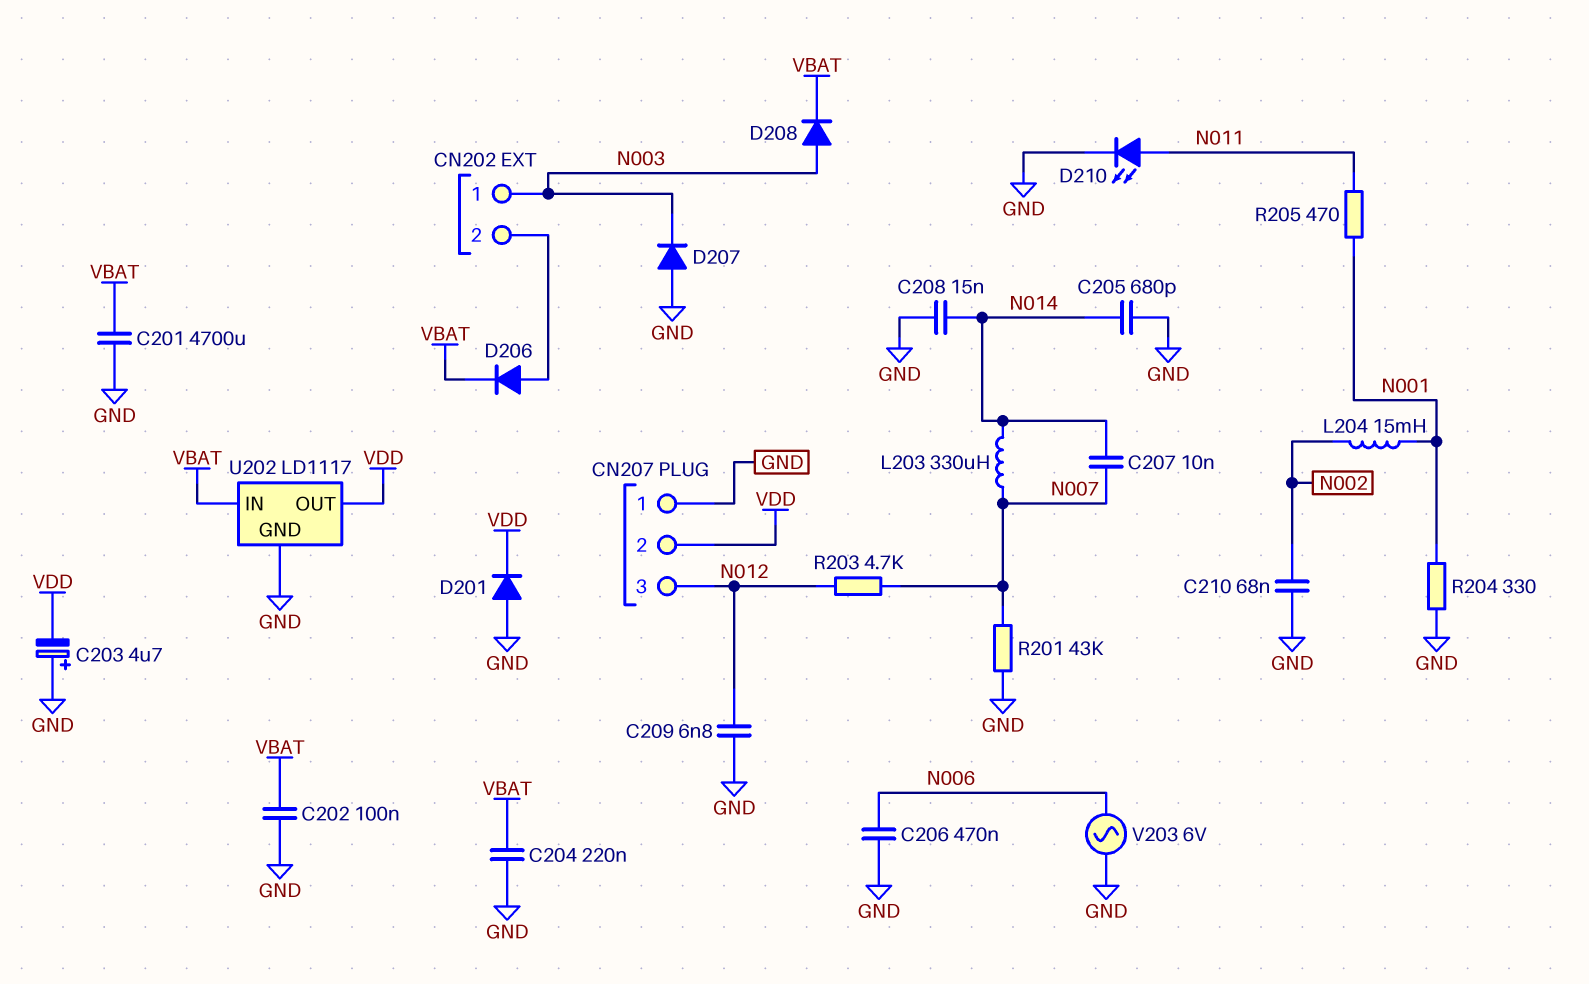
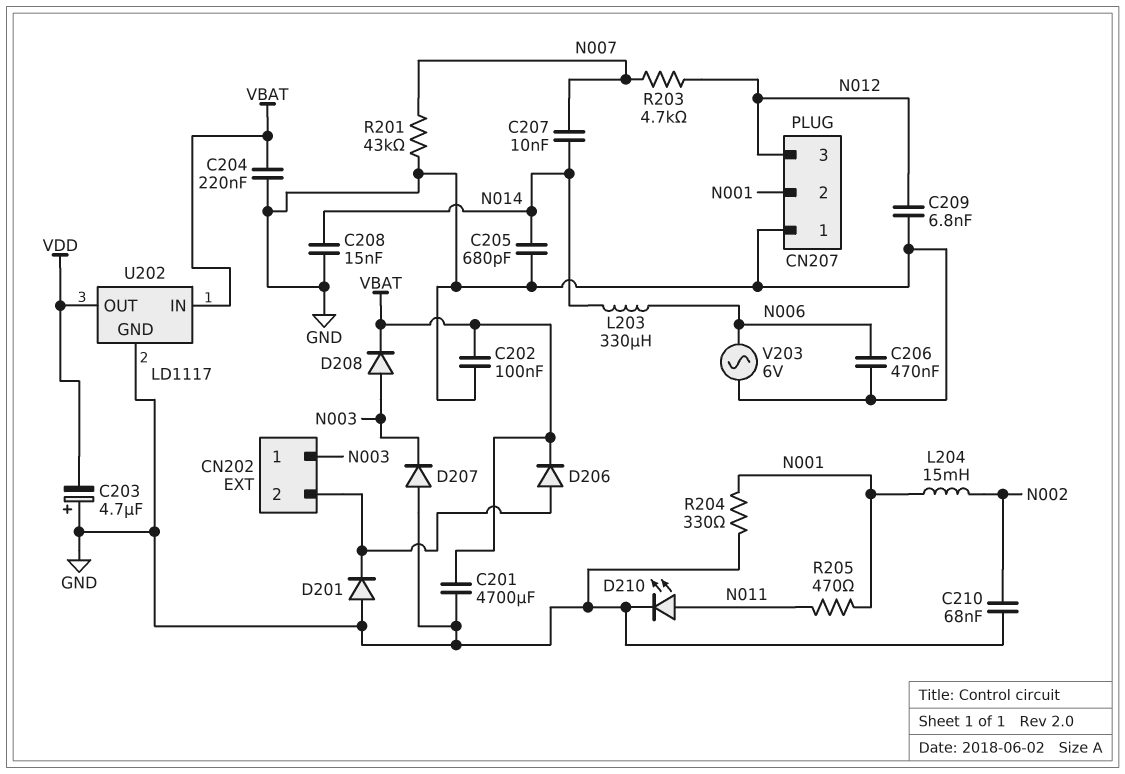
CN207 pin 2: VDD -> N001
D201: diode (A GND, K VDD) -> diode (A GND, K CN202/2)
L203: 330uH (N007, N014) -> 330uH (N006, N014)

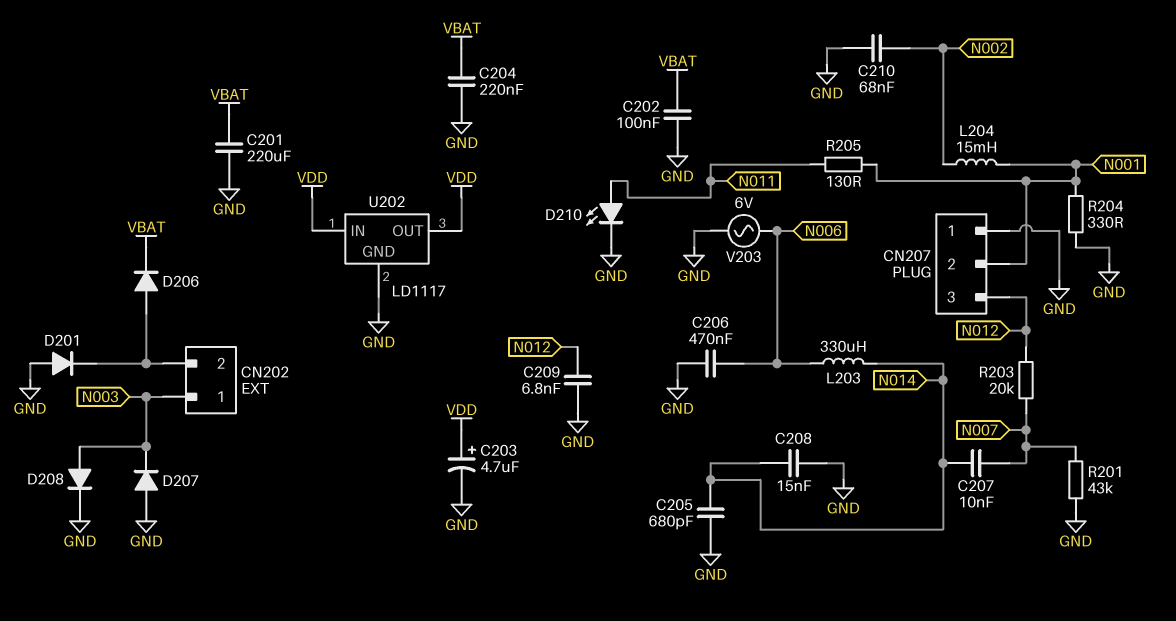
C201: 4700uF (GND, VBAT) -> 220uF (GND, VBAT)
C203: 4.7uF (plus GND, minus VDD) -> 4.7uF (plus VDD, minus GND)
D208: diode (A N003, K VBAT) -> diode (A N003, K GND)
R203: 4.7k (N007, N012) -> 20k (N007, N012)
R205: 470 (N001, N011) -> 130 (N001, N011)
U202 pin IN: VBAT -> VDD

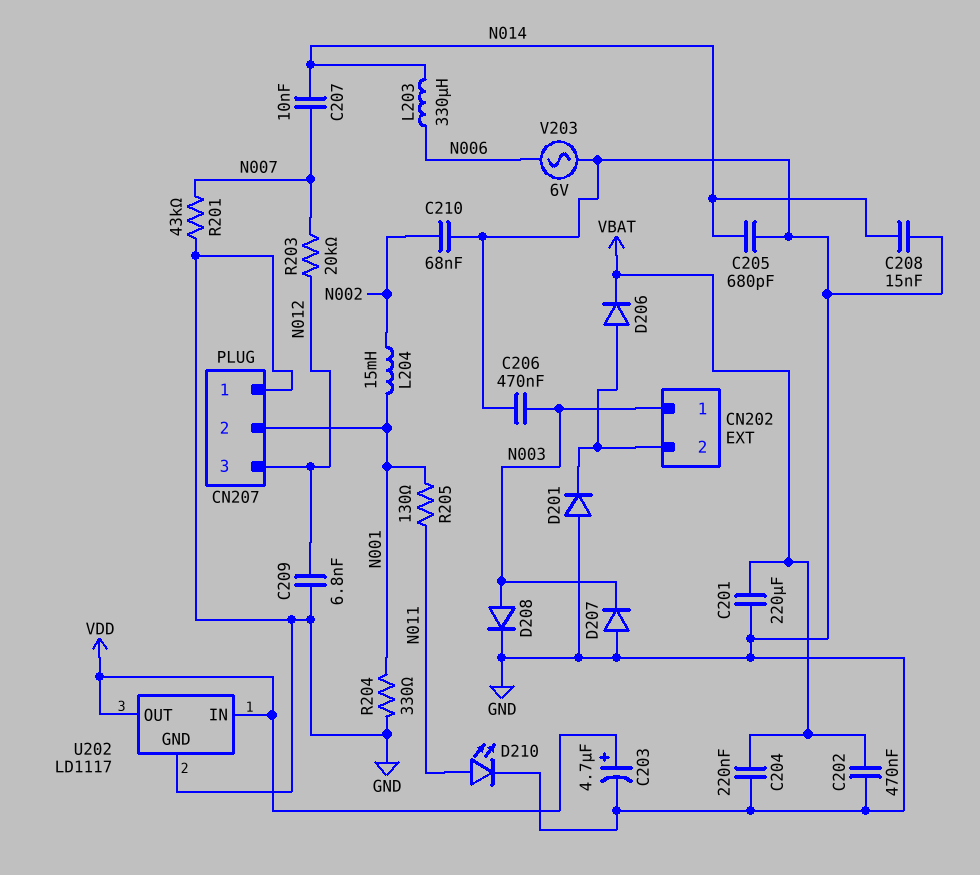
C202: 100nF (GND, VBAT) -> 470nF (GND, VBAT)
C206: 470nF (GND, N006) -> 470nF (GND, N003)

